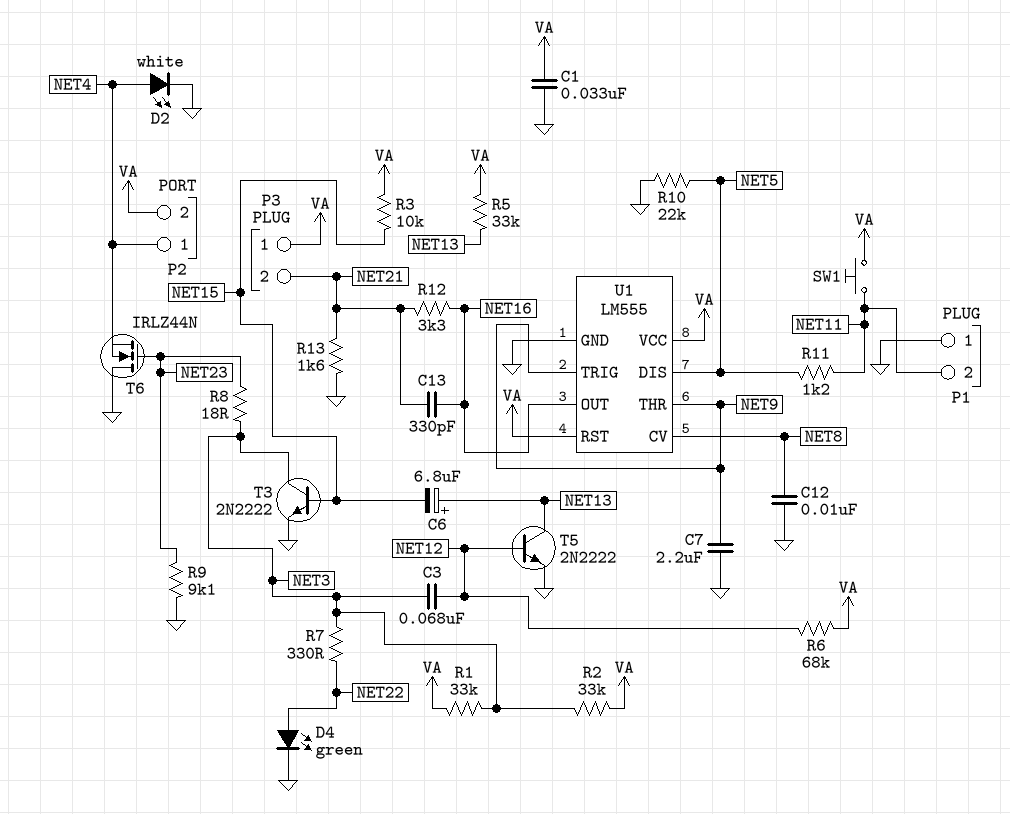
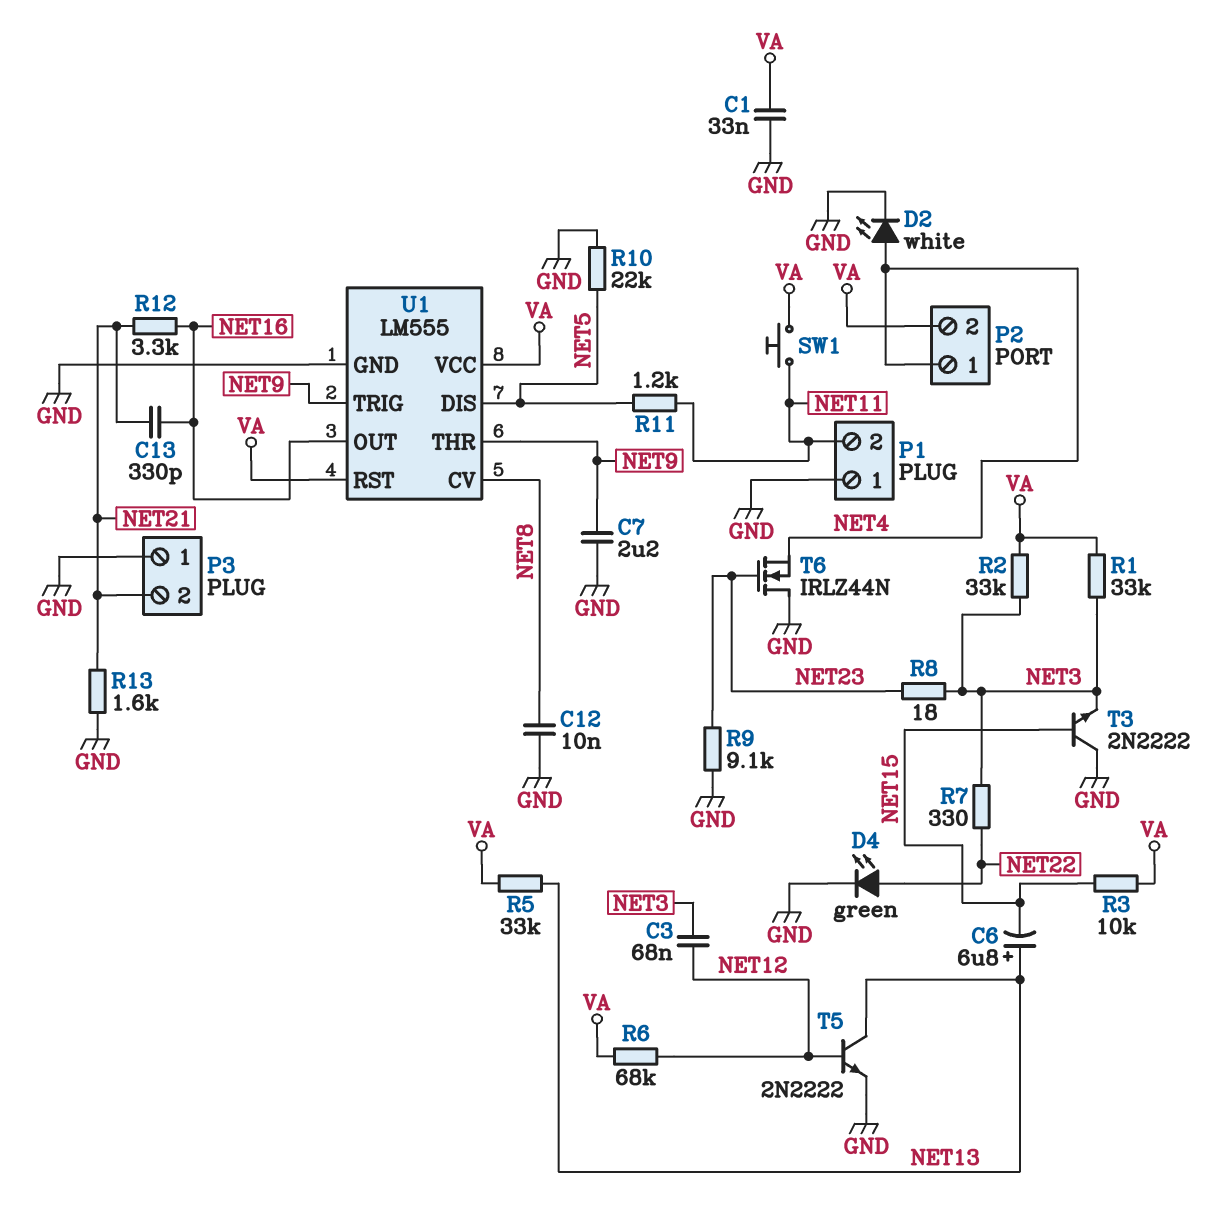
P3 pin 1: VA -> GND
T3: NPN 2N2222 (B NET15, C NET3, E GND) -> NPN 2N2222 (B NET15, C GND, E NET3)

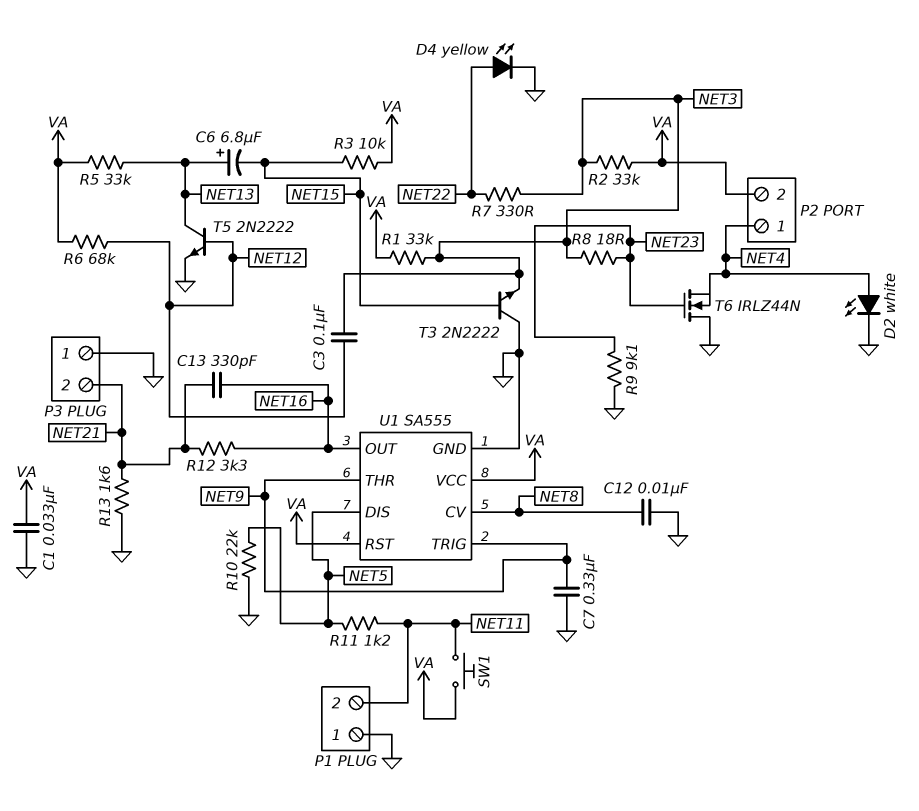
C3: 68nF (NET3, NET12) -> 100nF (NET3, NET12)
C7: 2.2uF (GND, NET9) -> 330nF (GND, NET9)
D4: LED green (A NET22, K GND) -> LED yellow (A NET22, K GND)
U1: LM555 -> SA555

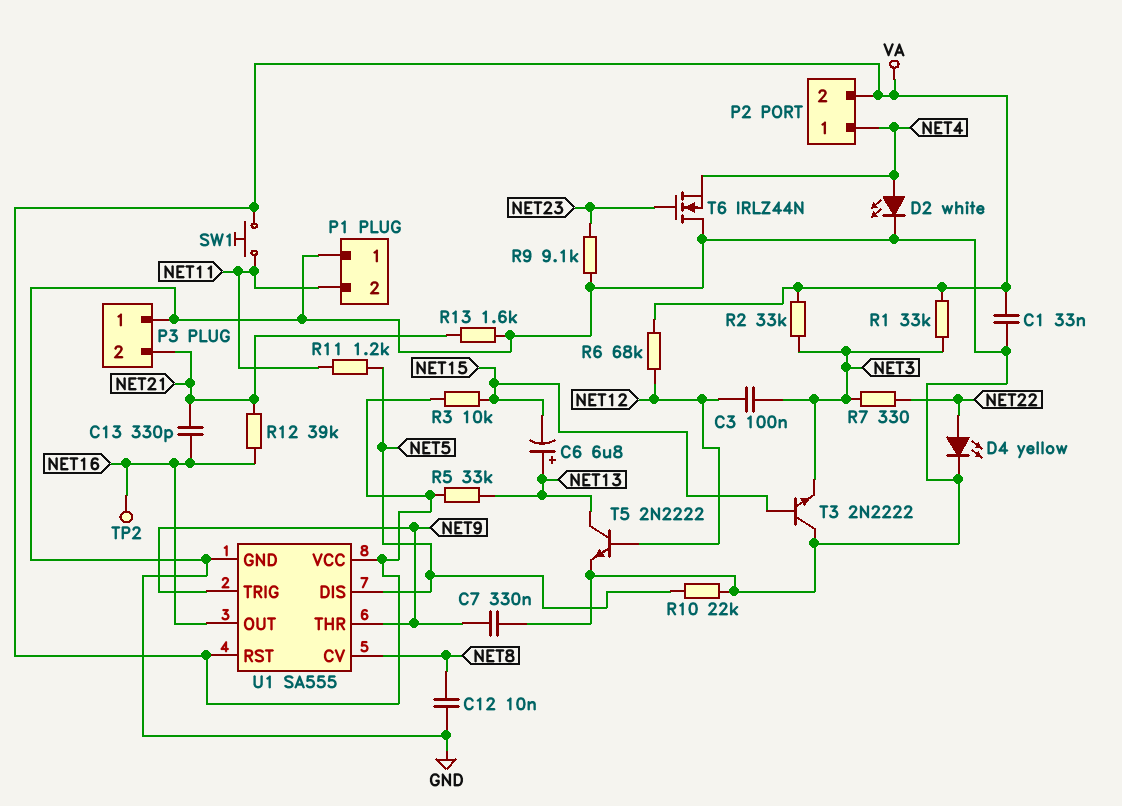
R8: 18 (NET3, NET23) -> none
R12: 3.3k (NET16, NET21) -> 39k (NET16, NET21)
TP2: none -> test point (NET16)

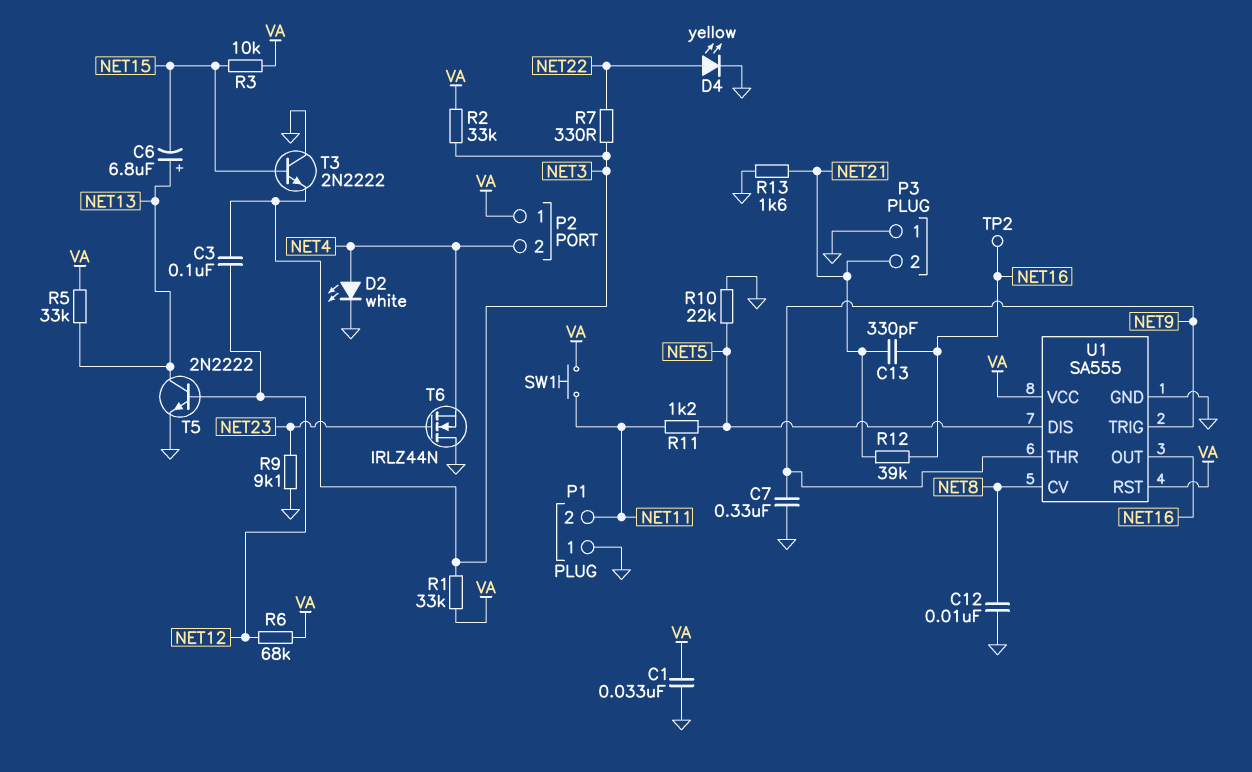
P2 pin 1: NET4 -> VA
P2 pin 2: VA -> NET4

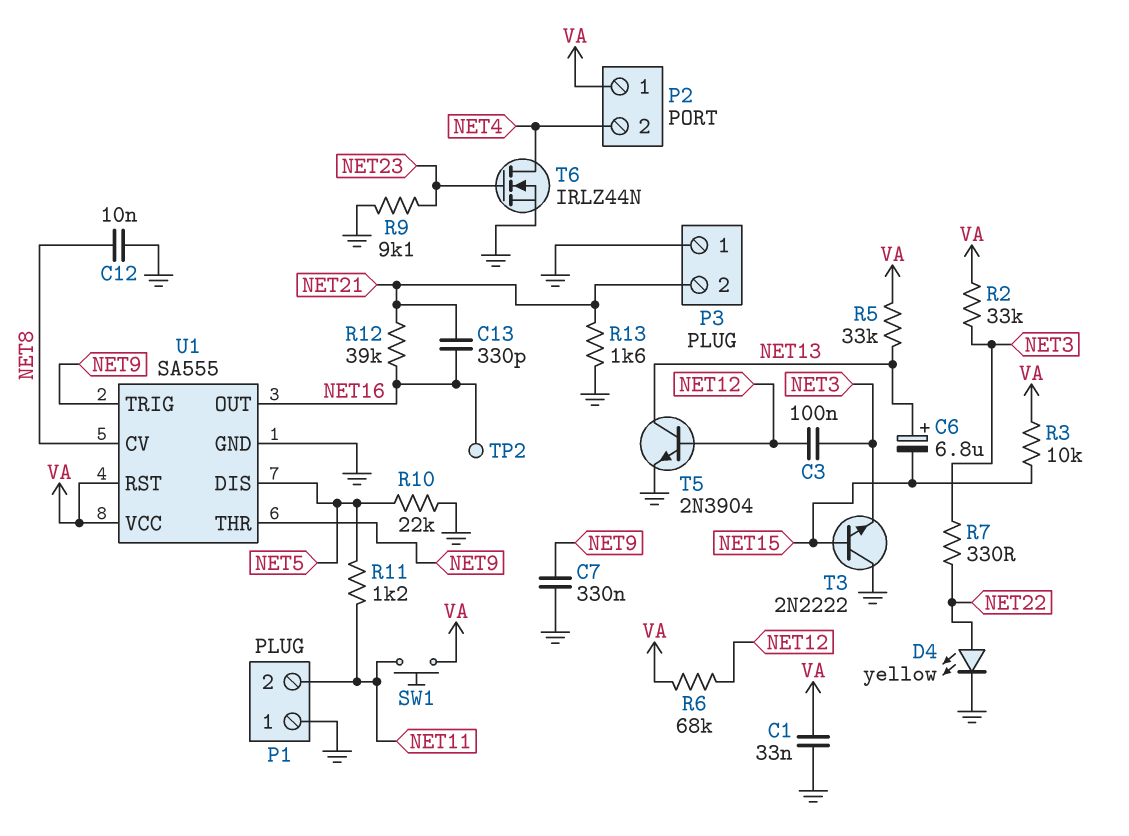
D2: LED white (A NET4, K GND) -> none
R1: 33k (NET3, VA) -> none
T5: NPN 2N2222 (B NET12, C NET13, E GND) -> NPN 2N3904 (B NET12, C NET13, E GND)
T6: NMOS IRLZ44N (G NET23, D GND, S NET4) -> NMOS IRLZ44N (G NET23, D NET4, S GND)

